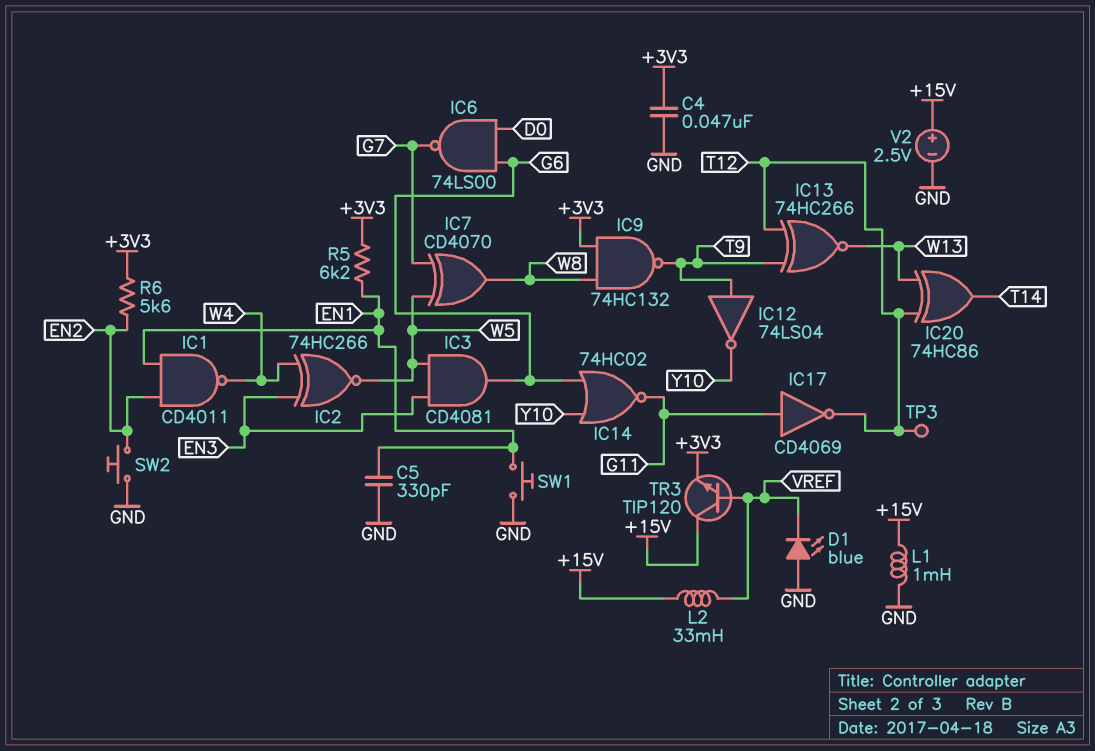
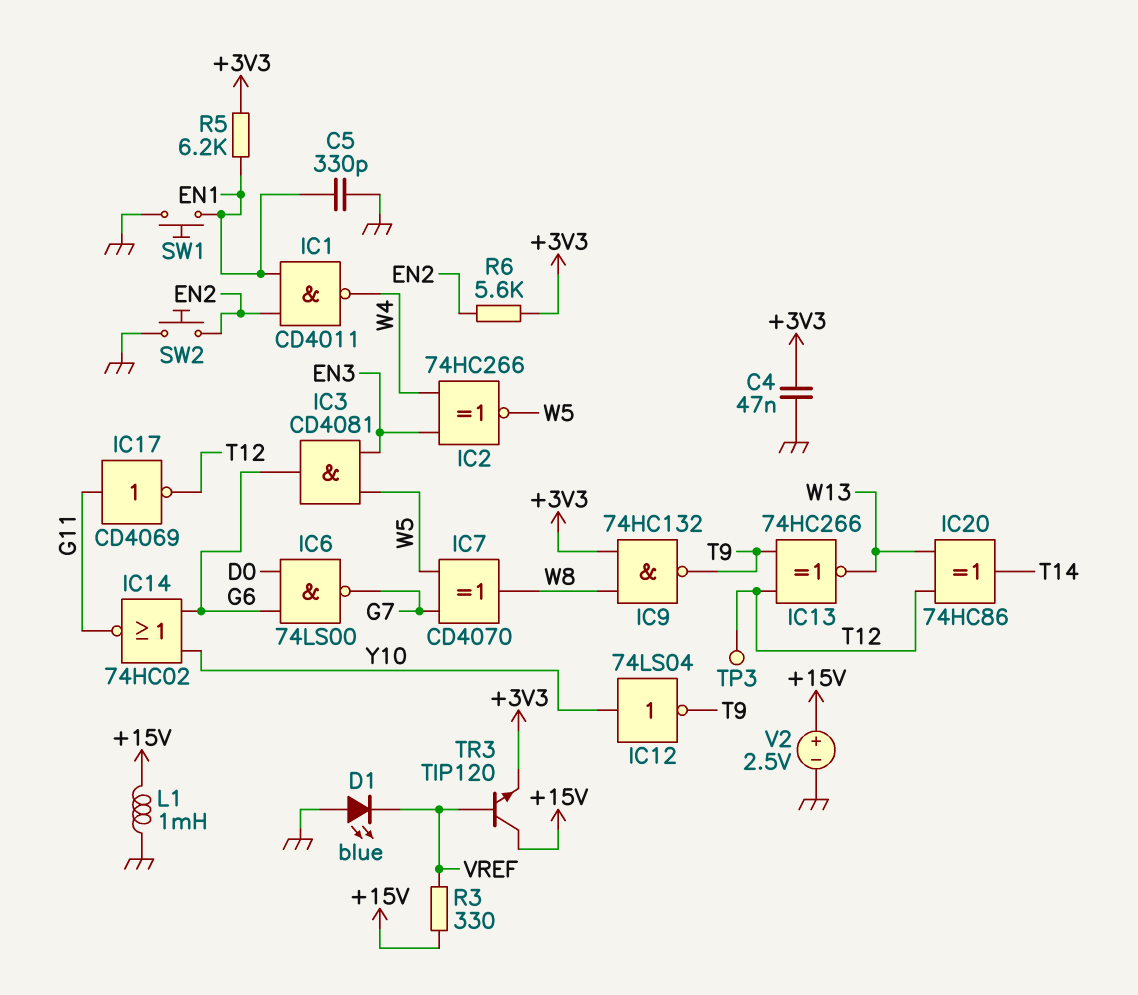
IC12: NOT 74LS04 (in T9, out Y10) -> NOT 74LS04 (in Y10, out T9)
L2: 33mH (+15V, VREF) -> none
R3: none -> 330 (+15V, VREF)

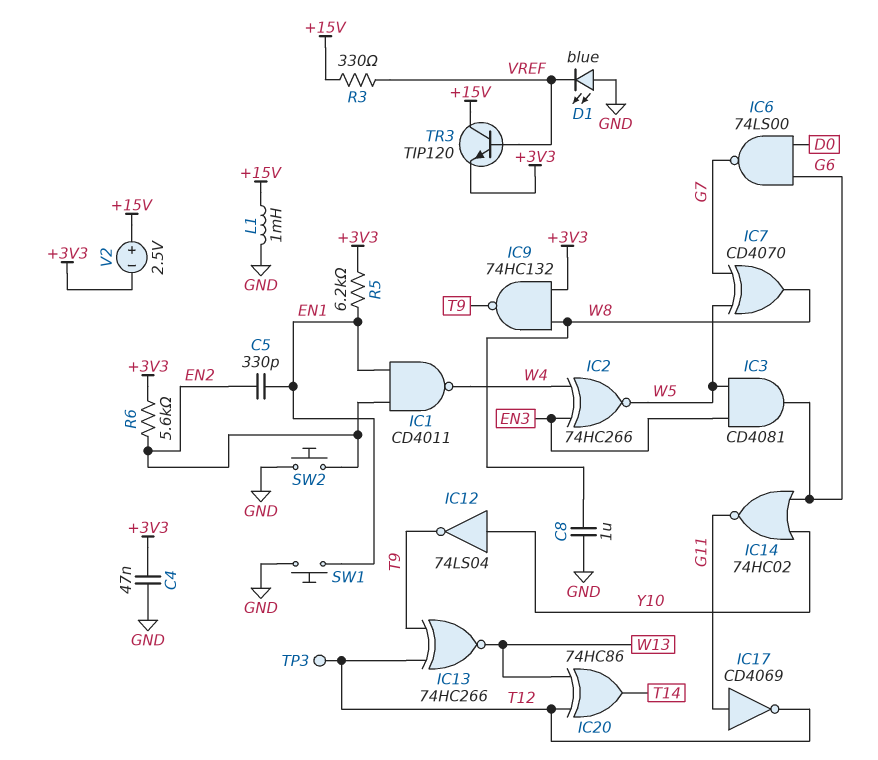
C5: 330pF (EN1, GND) -> 330pF (EN1, EN2)
C8: none -> 1uF (GND, W8)
V2: 2.5V (plus +15V, minus GND) -> 2.5V (plus +15V, minus +3V3)

